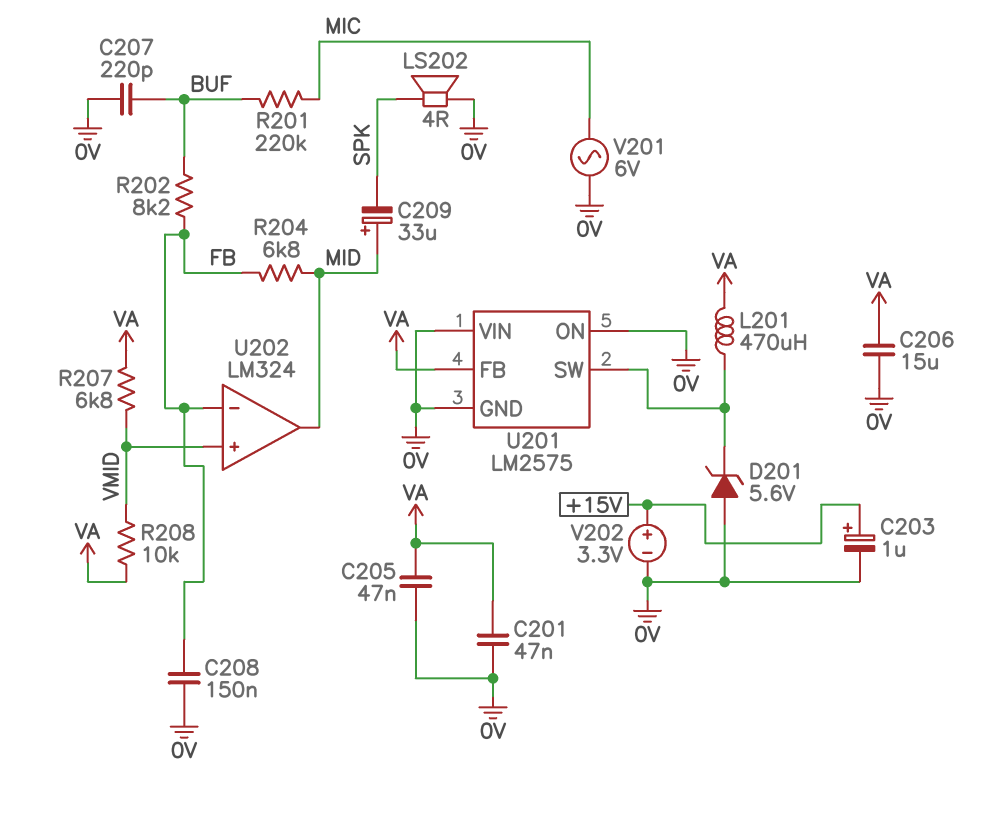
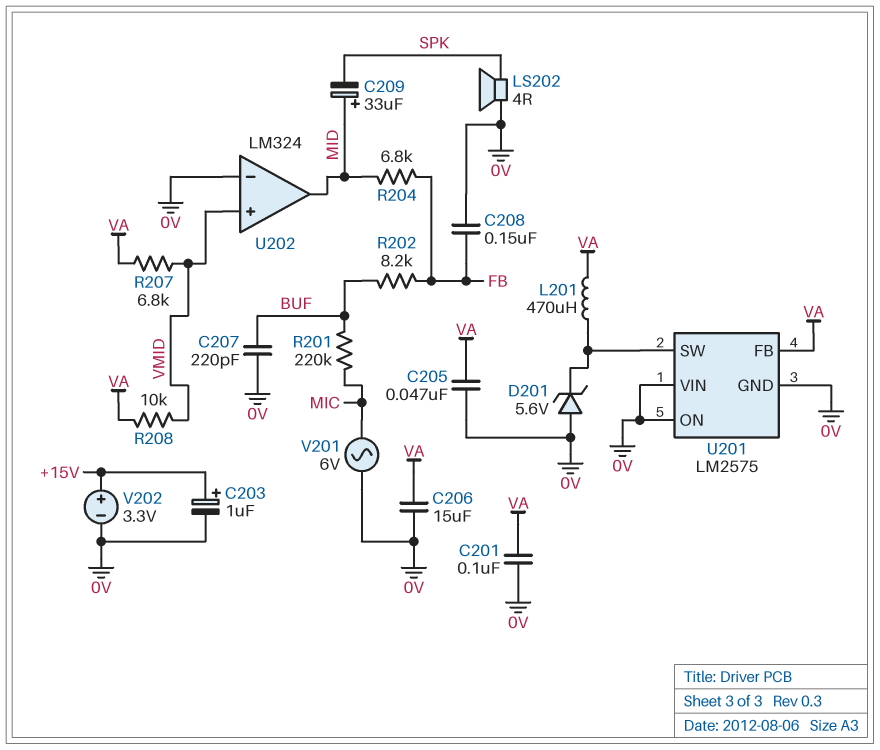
C201: 47nF (0V, VA) -> 100nF (0V, VA)
U202 pin in-: FB -> 0V

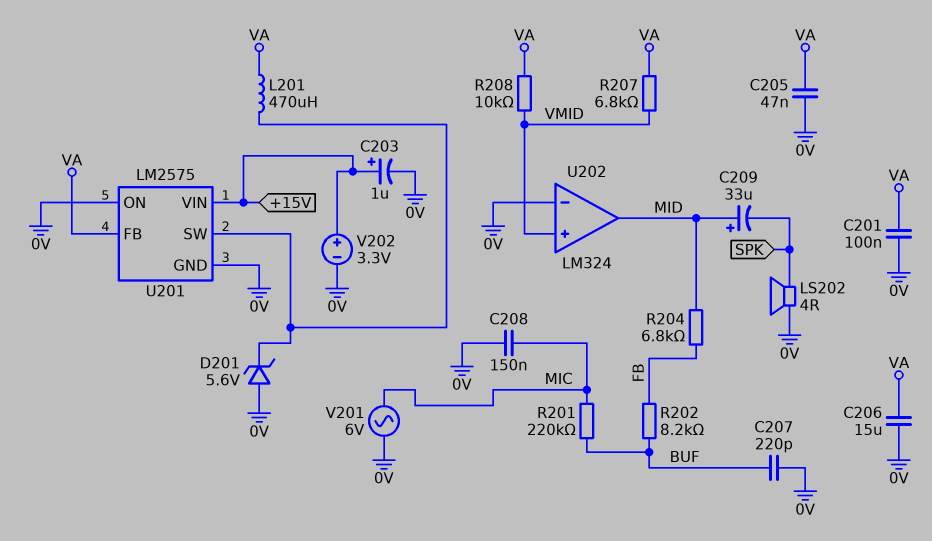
C208: 150nF (0V, FB) -> 150nF (0V, MIC)
U201 pin VIN: 0V -> +15V

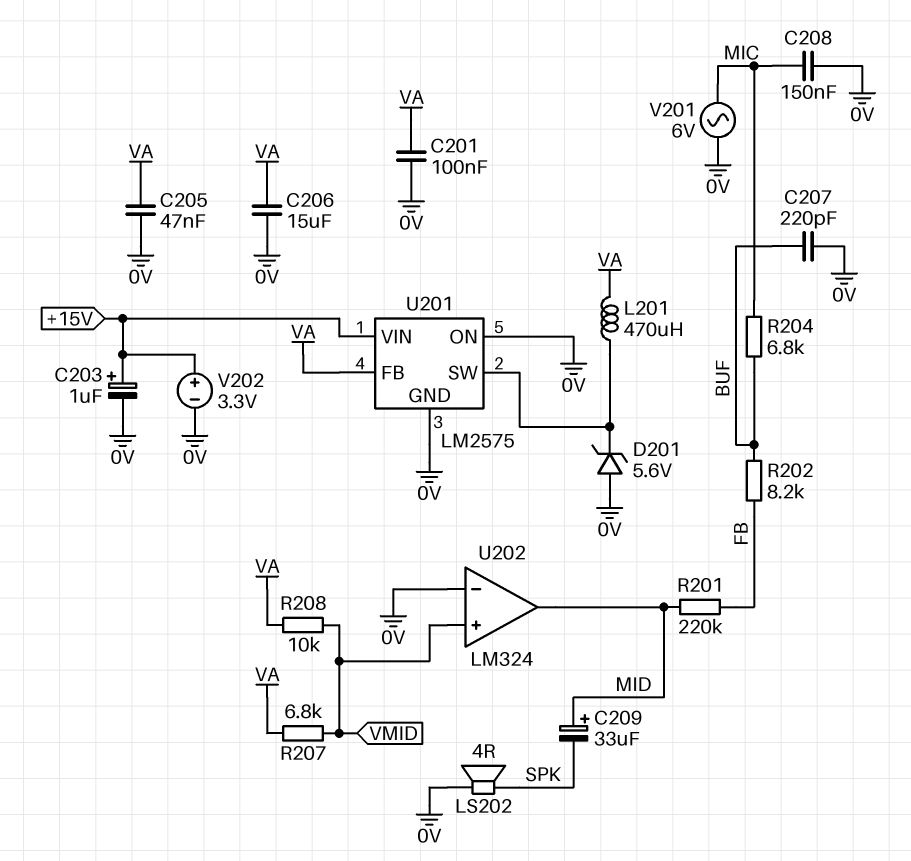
R201: 220k (BUF, MIC) -> 220k (FB, MID)
R204: 6.8k (FB, MID) -> 6.8k (BUF, MIC)

